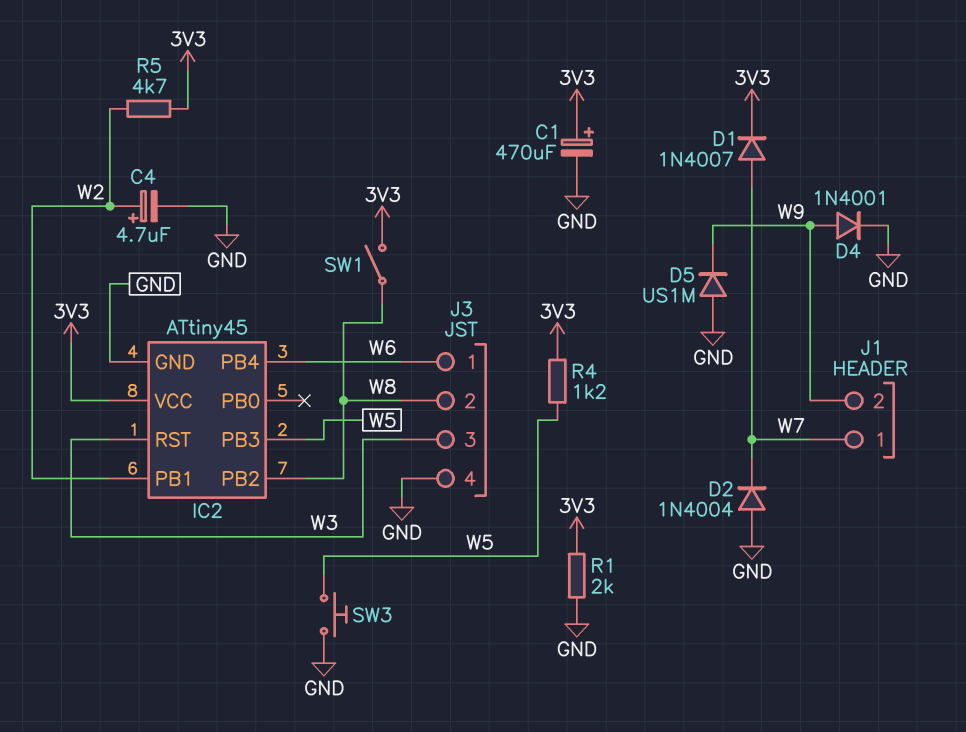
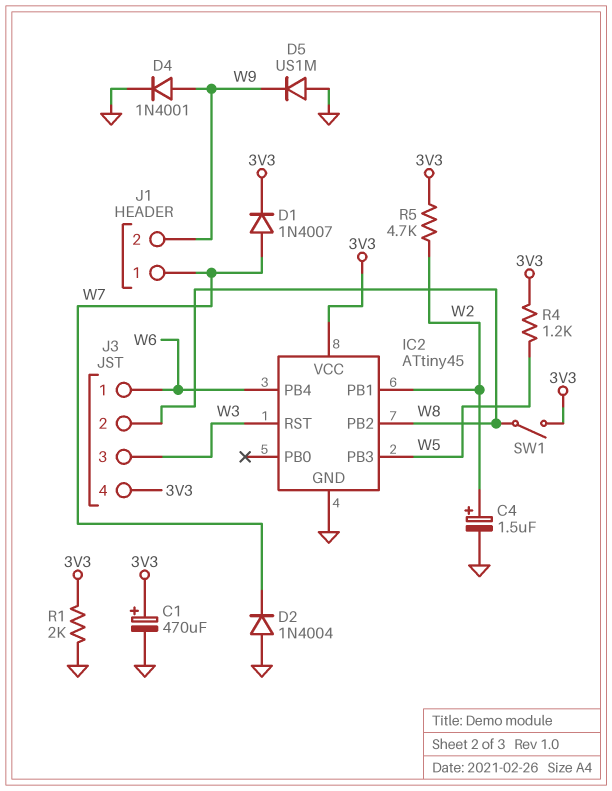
C4: 4.7uF (plus W2, minus GND) -> 1.5uF (plus W2, minus GND)
J3 pin 4: GND -> 3V3
SW3: button (GND, W5) -> none

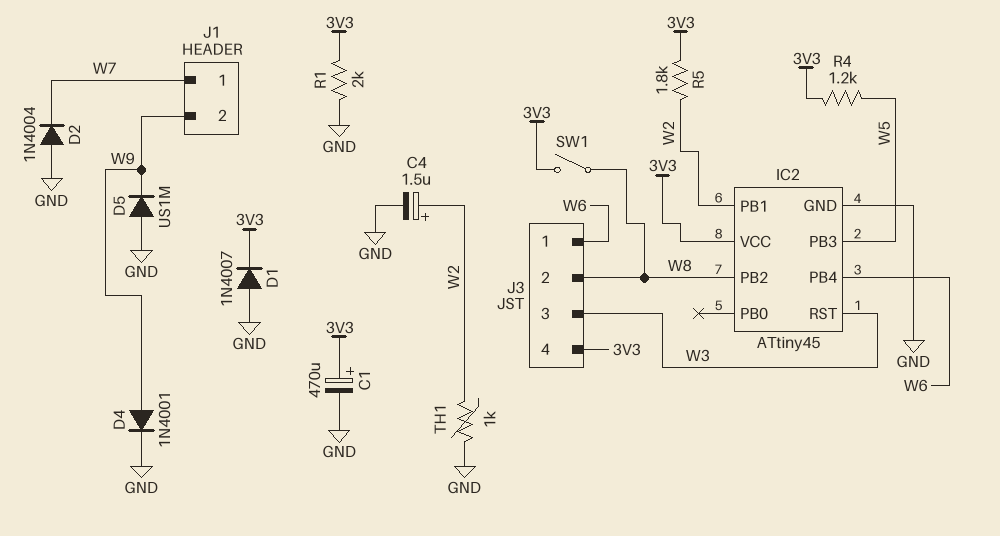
D1: diode 1N4007 (A W7, K 3V3) -> diode 1N4007 (A GND, K 3V3)
R5: 4.7k (3V3, W2) -> 1.8k (3V3, W2)
TH1: none -> 1k (GND, W2)

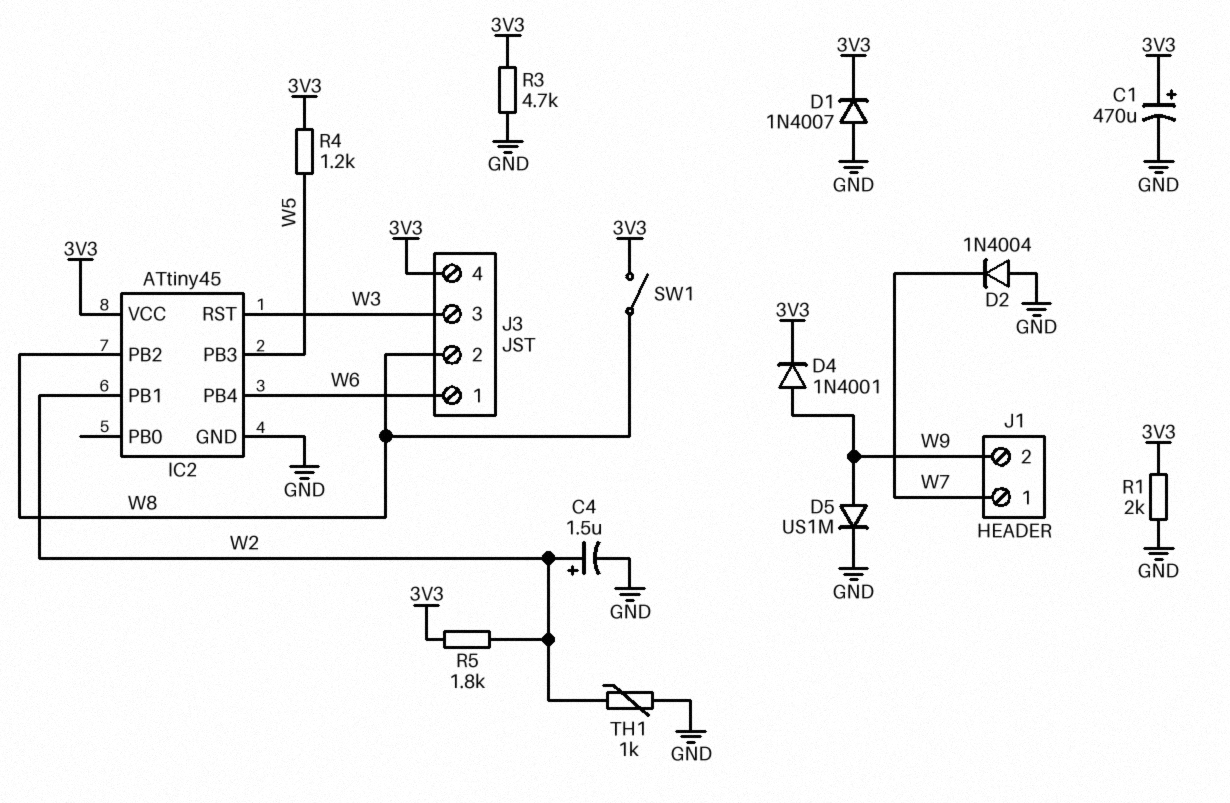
D4: diode 1N4001 (A W9, K GND) -> diode 1N4001 (A W9, K 3V3)
D5: diode US1M (A GND, K W9) -> diode US1M (A W9, K GND)
R3: none -> 4.7k (3V3, GND)

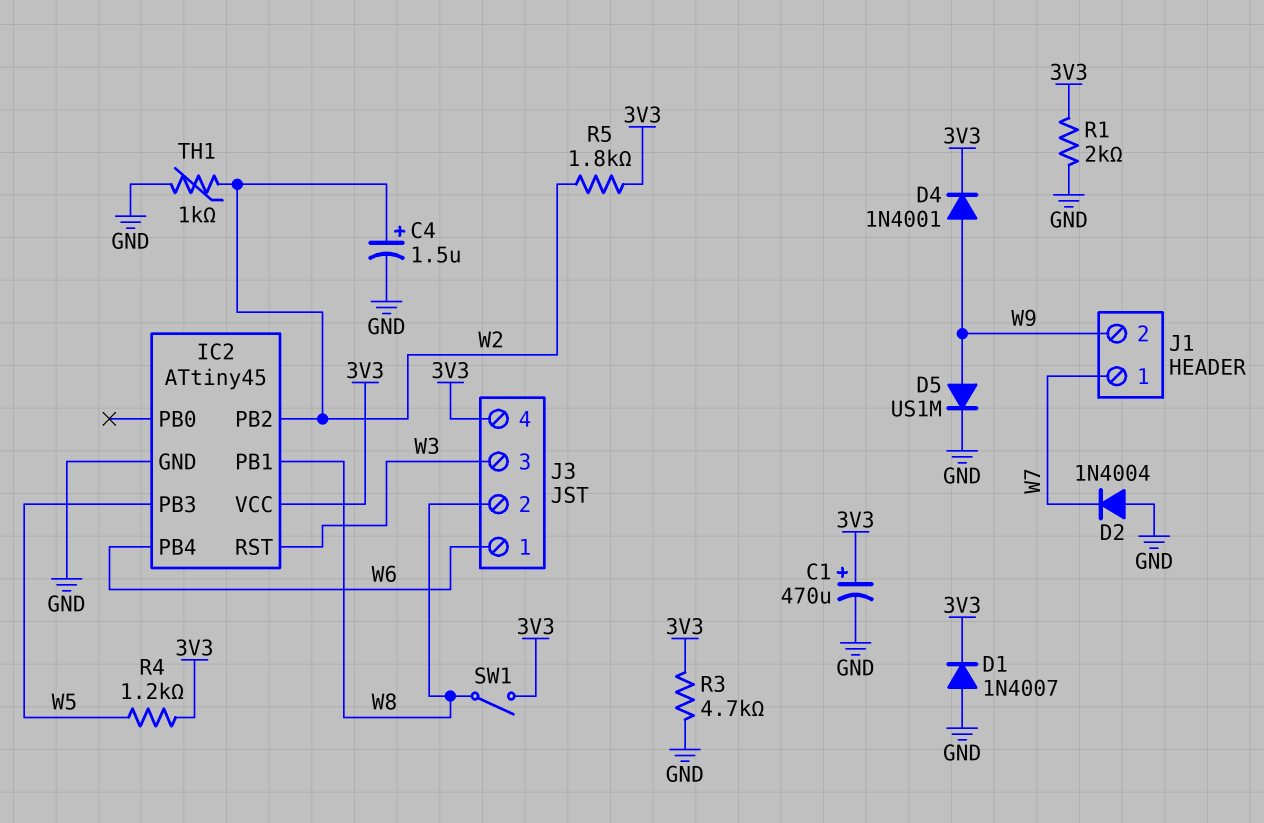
IC2 pin PB1: W2 -> W8
IC2 pin PB2: W8 -> W2

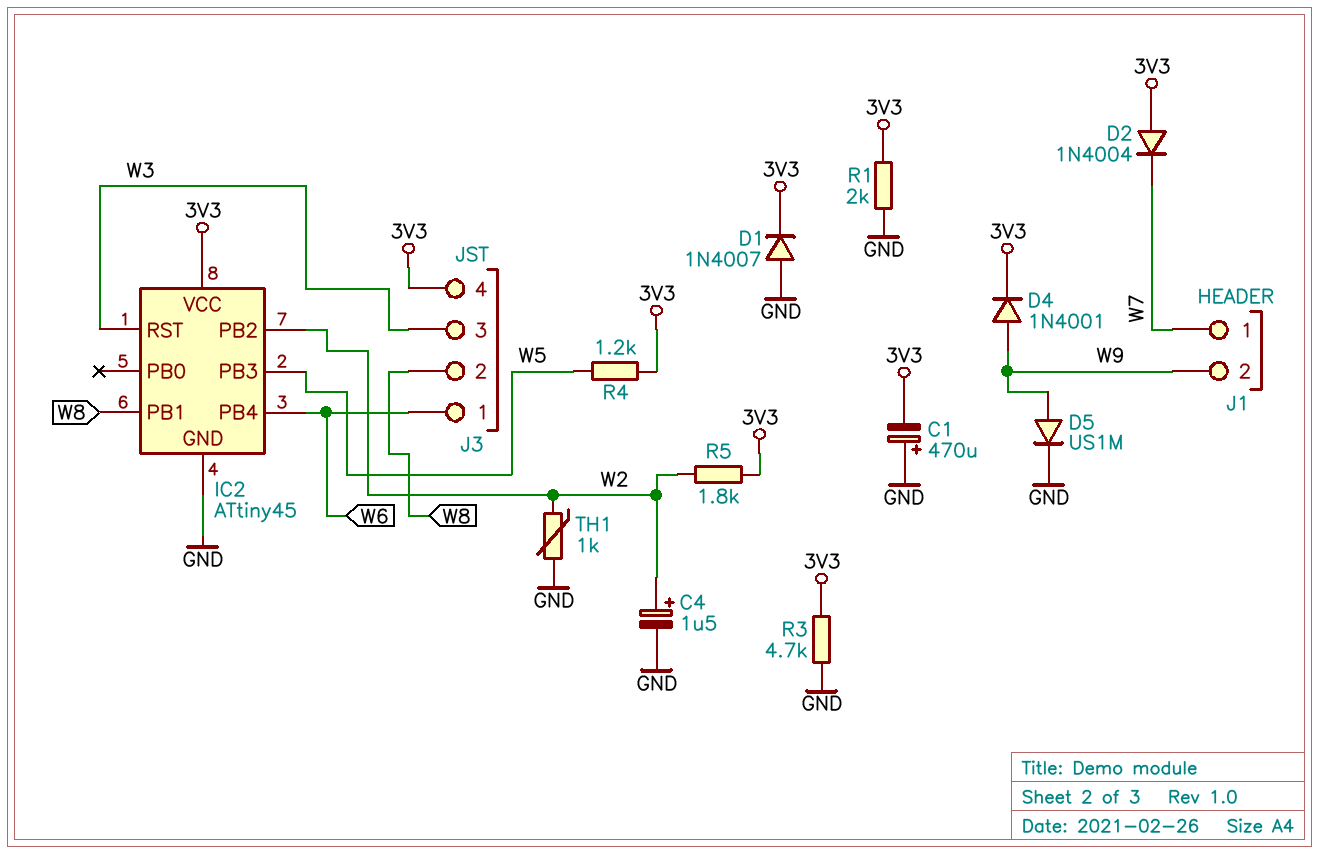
C1: 470uF (plus 3V3, minus GND) -> 470uF (plus GND, minus 3V3)
D2: diode 1N4004 (A GND, K W7) -> diode 1N4004 (A 3V3, K W7)
SW1: switch (3V3, W8) -> none

